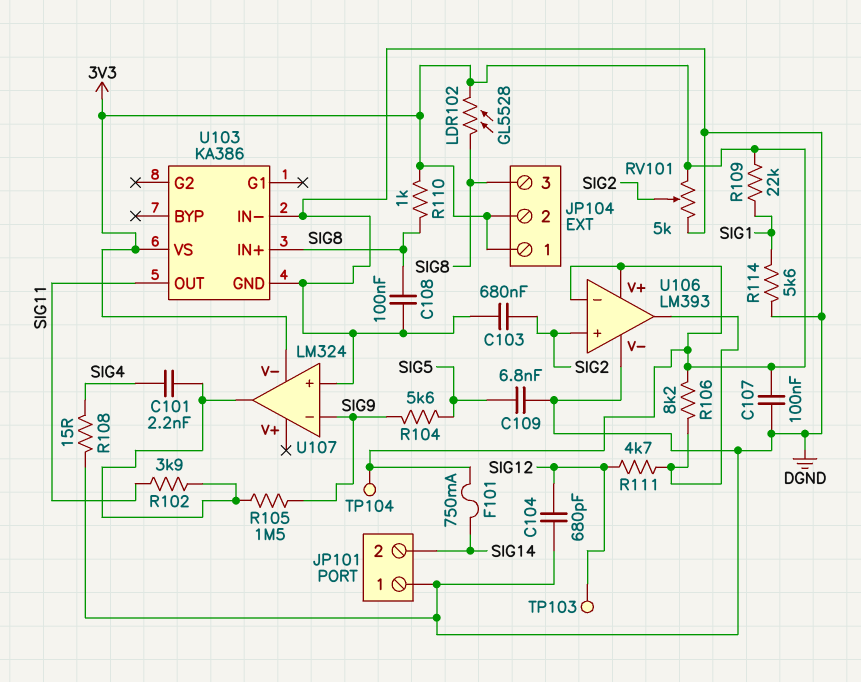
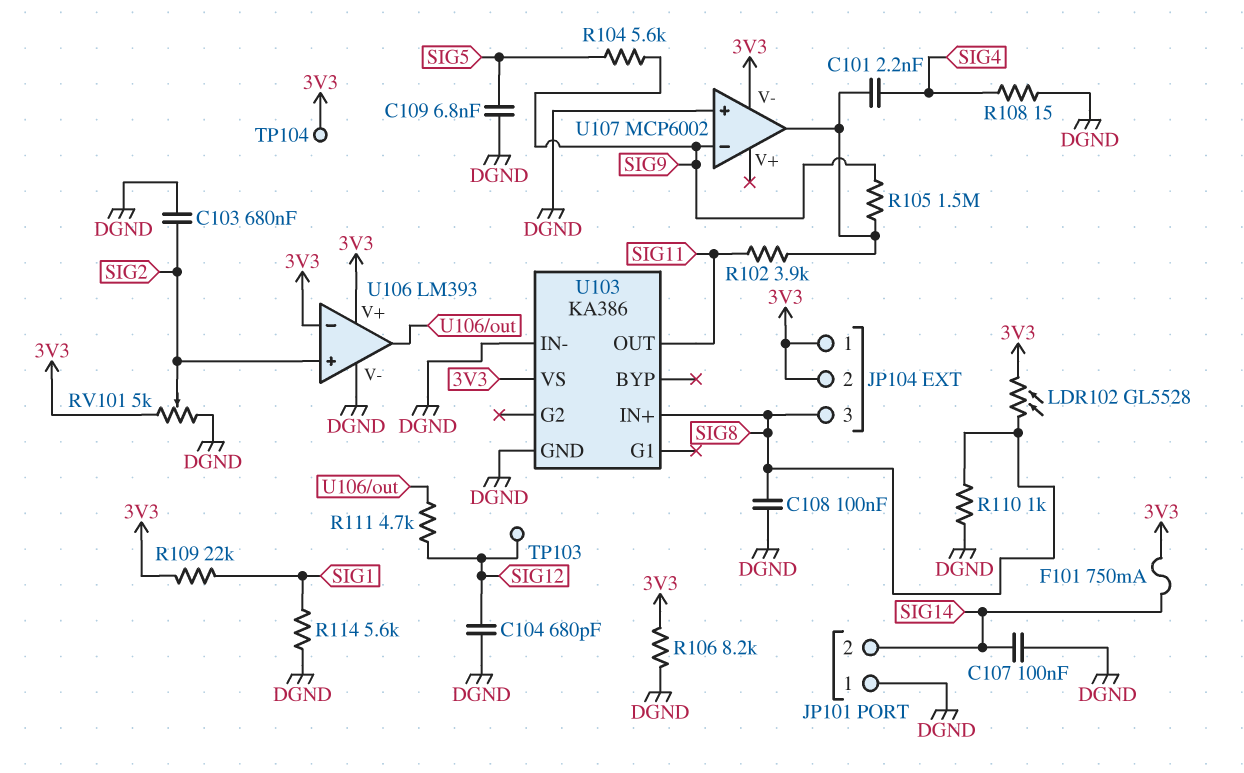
C107: 100nF (3V3, DGND) -> 100nF (DGND, SIG14)
R106: 8.2k (3V3, U106/out) -> 8.2k (3V3, DGND)
R110: 1k (3V3, SIG8) -> 1k (DGND, SIG8)
U107: LM324 -> MCP6002

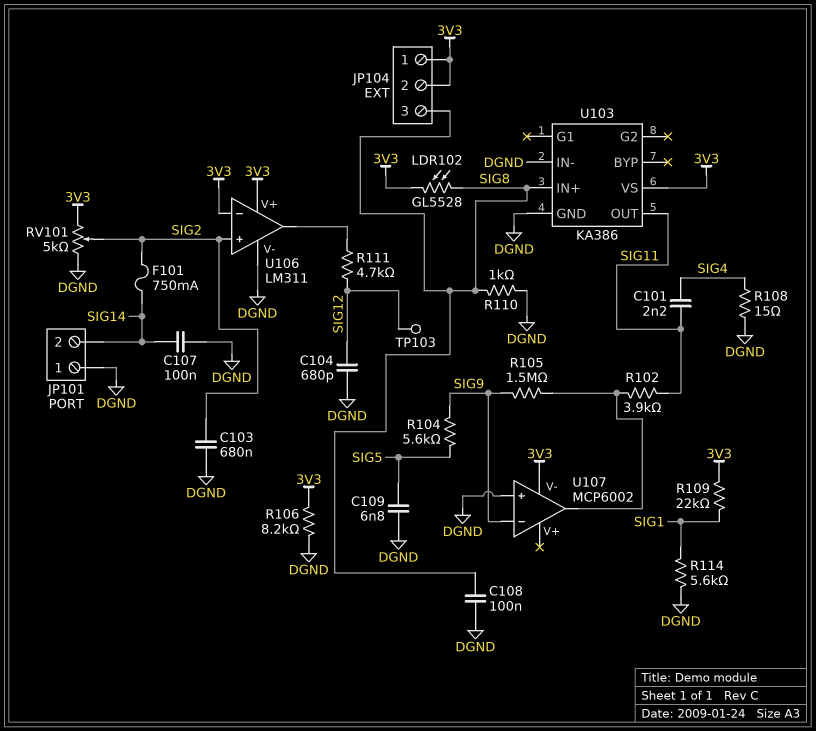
C101: 2.2nF (SIG4, U107/out) -> 2.2nF (SIG4, SIG11)
F101: 750mA (3V3, SIG14) -> 750mA (SIG2, SIG14)
TP104: test point (3V3) -> none
U106: LM393 -> LM311

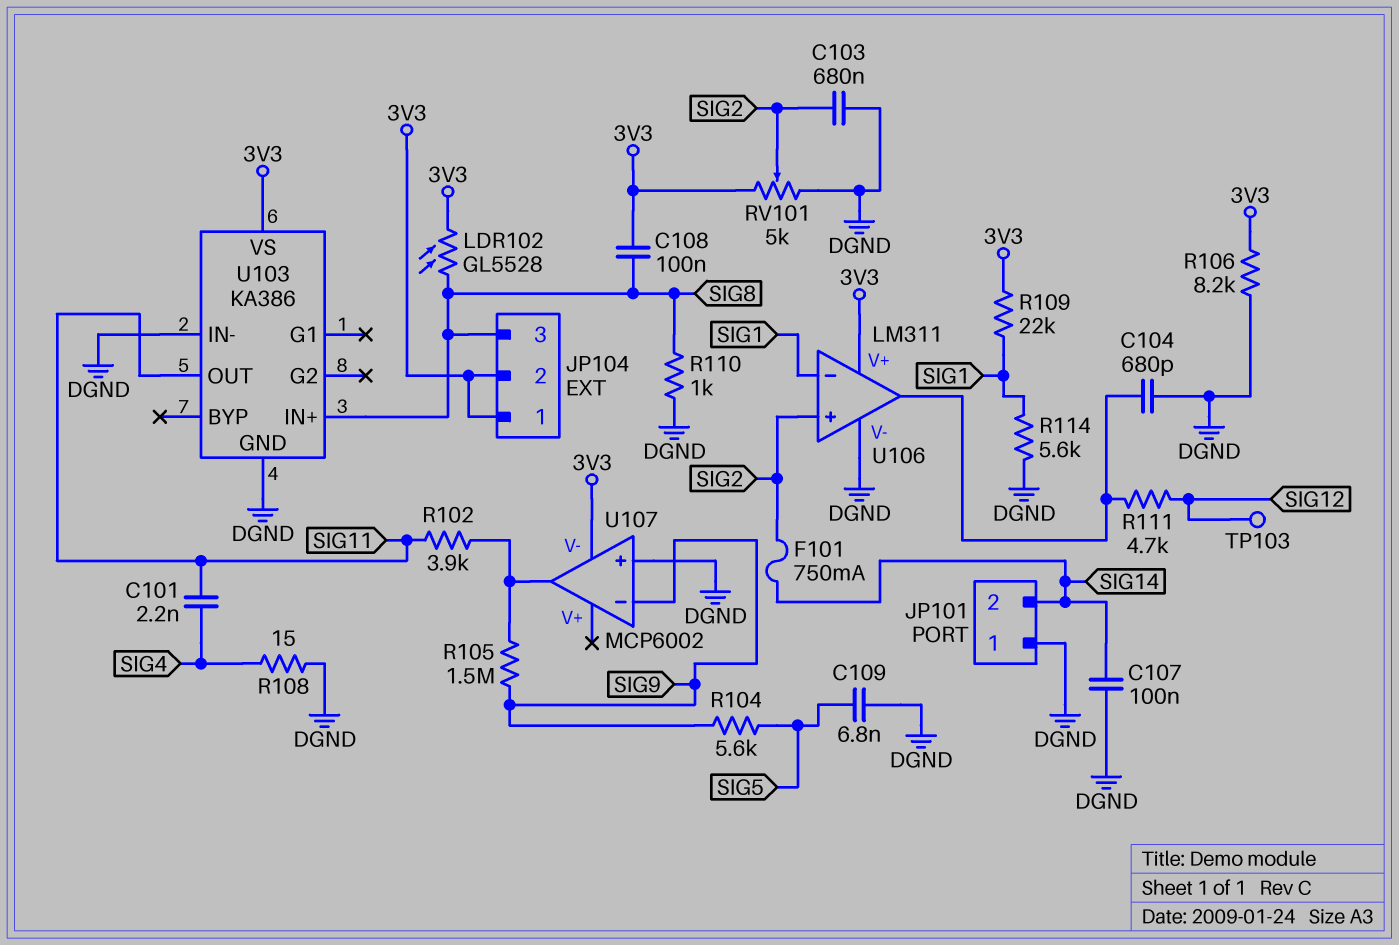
C104: 680pF (DGND, SIG12) -> 680pF (DGND, U106/out)
C108: 100nF (DGND, SIG8) -> 100nF (3V3, SIG8)
U106 pin in-: 3V3 -> SIG1

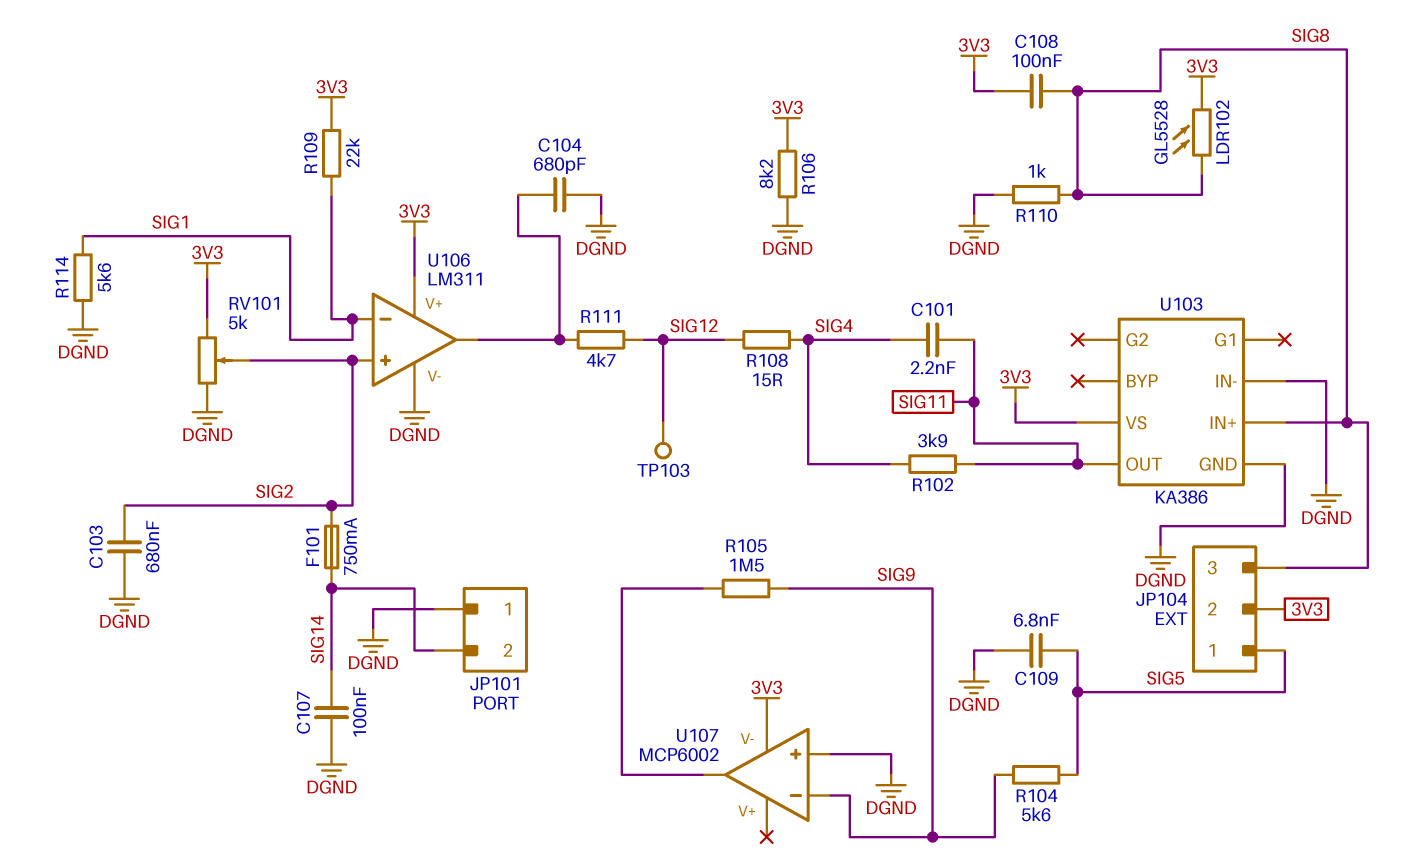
JP104 pin 1: 3V3 -> SIG5
R102: 3.9k (SIG11, U107/out) -> 3.9k (SIG4, SIG11)
R108: 15 (DGND, SIG4) -> 15 (SIG4, SIG12)

